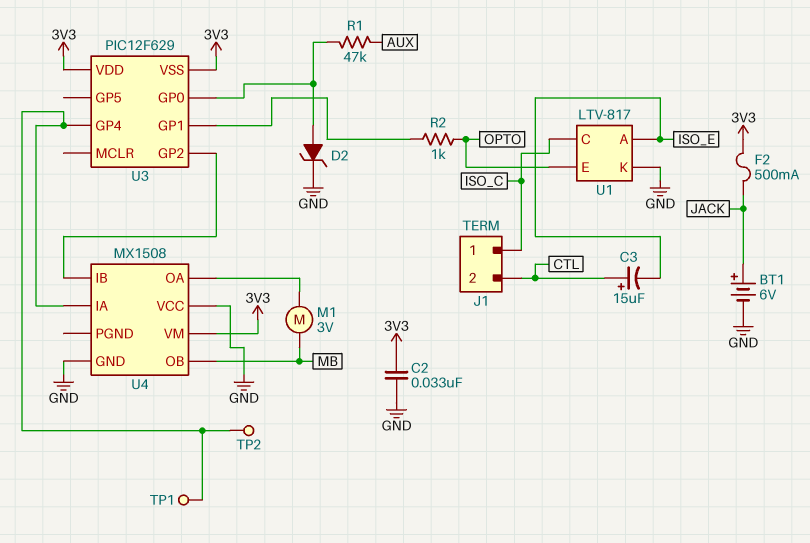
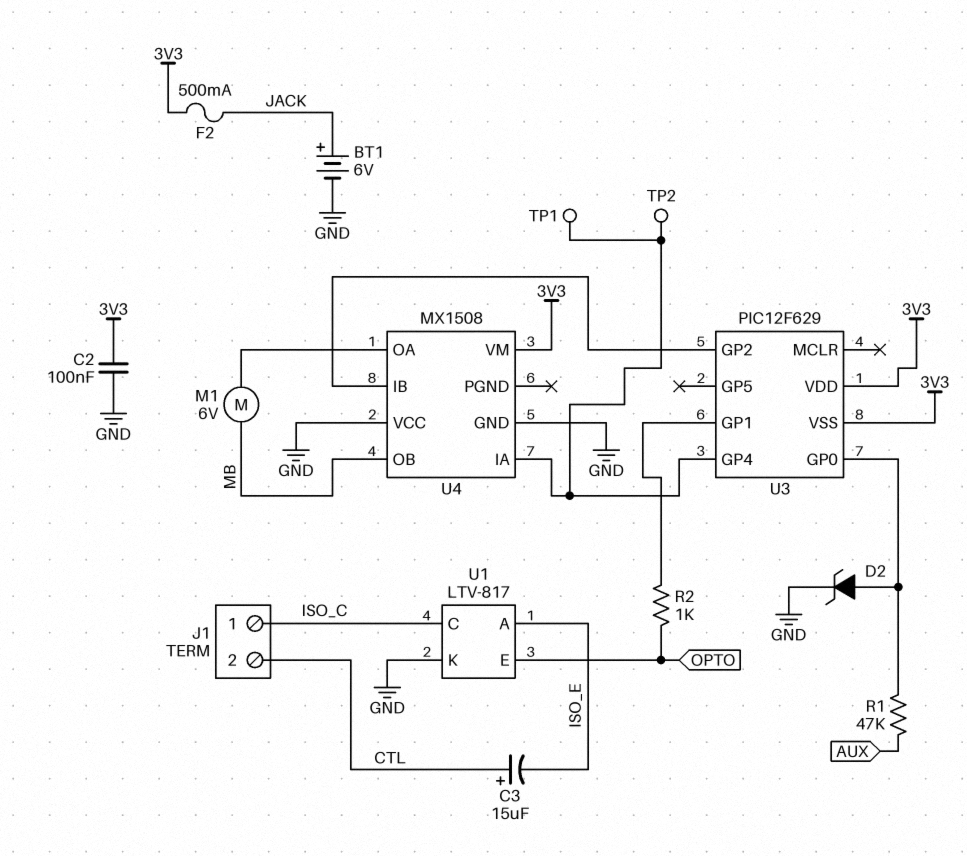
C2: 33nF (3V3, GND) -> 100nF (3V3, GND)
M1: motor 3V (MB, U4/OA) -> motor 6V (MB, U4/OA)

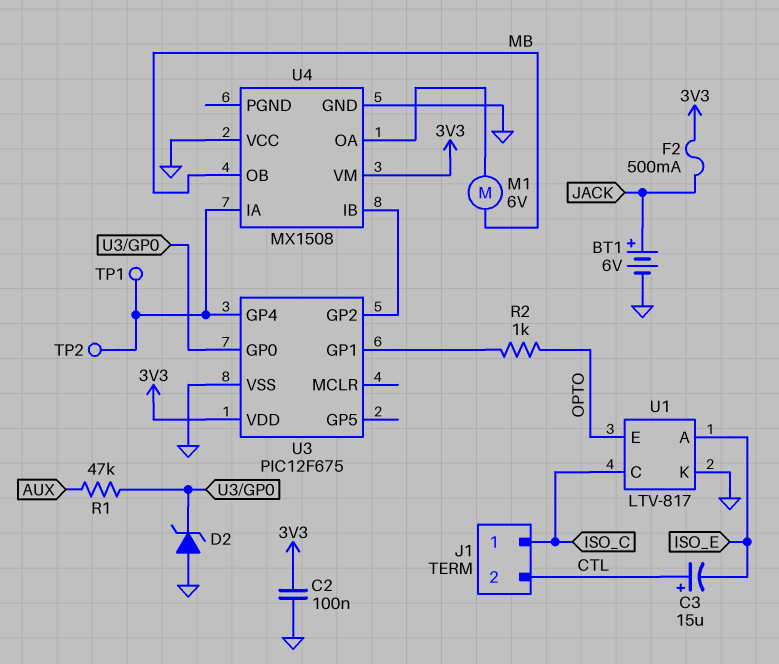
D2: zener (A U3/GP0, K GND) -> zener (A GND, K U3/GP0)
U3: PIC12F629 -> PIC12F675
U3 pin VSS: 3V3 -> GND

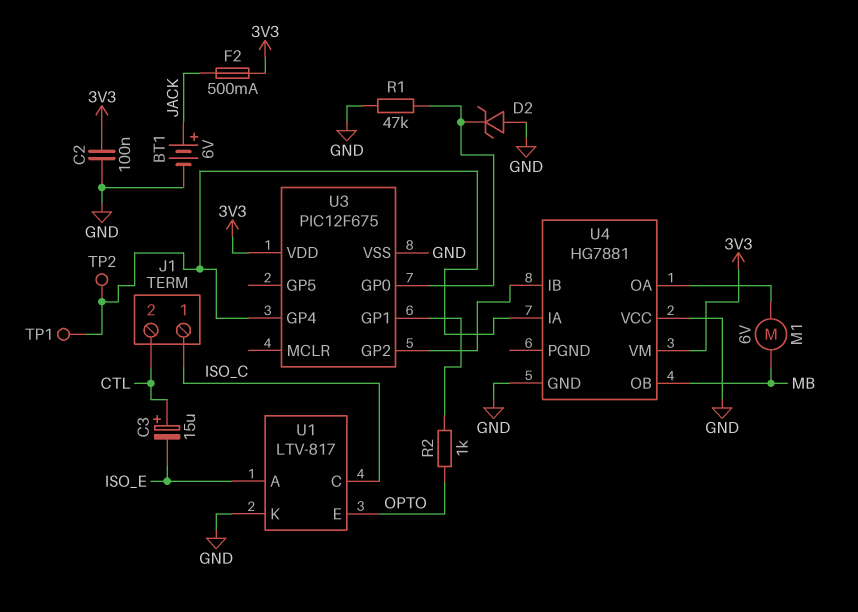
R1: 47k (AUX, U3/GP0) -> 47k (GND, U3/GP0)
U4: MX1508 -> HG7881

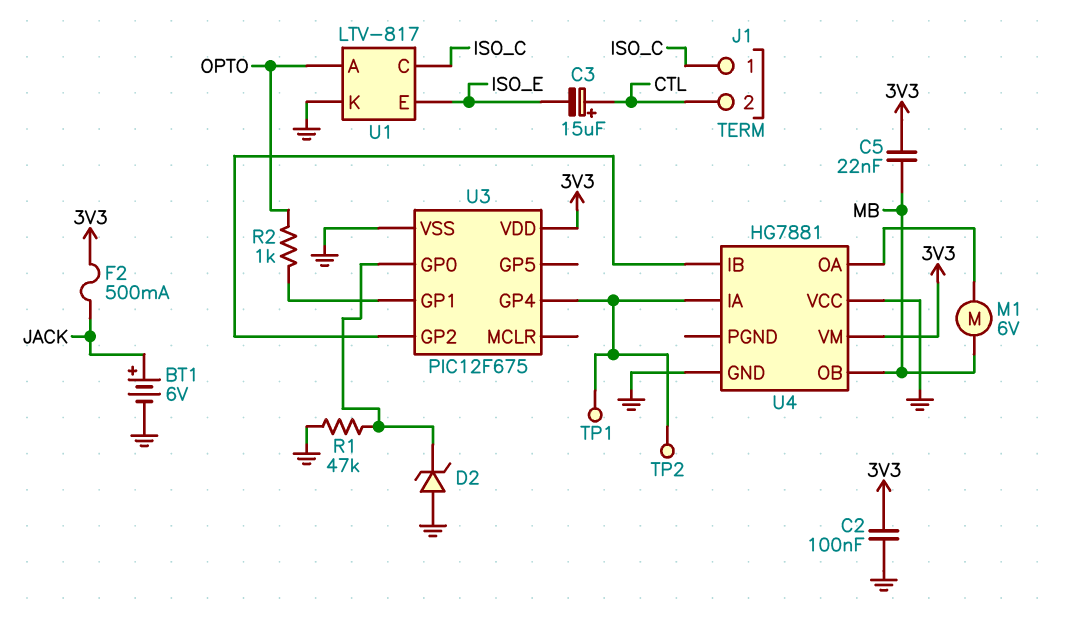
C5: none -> 22nF (3V3, MB)
U1 pin A: ISO_E -> OPTO
U1 pin E: OPTO -> ISO_E

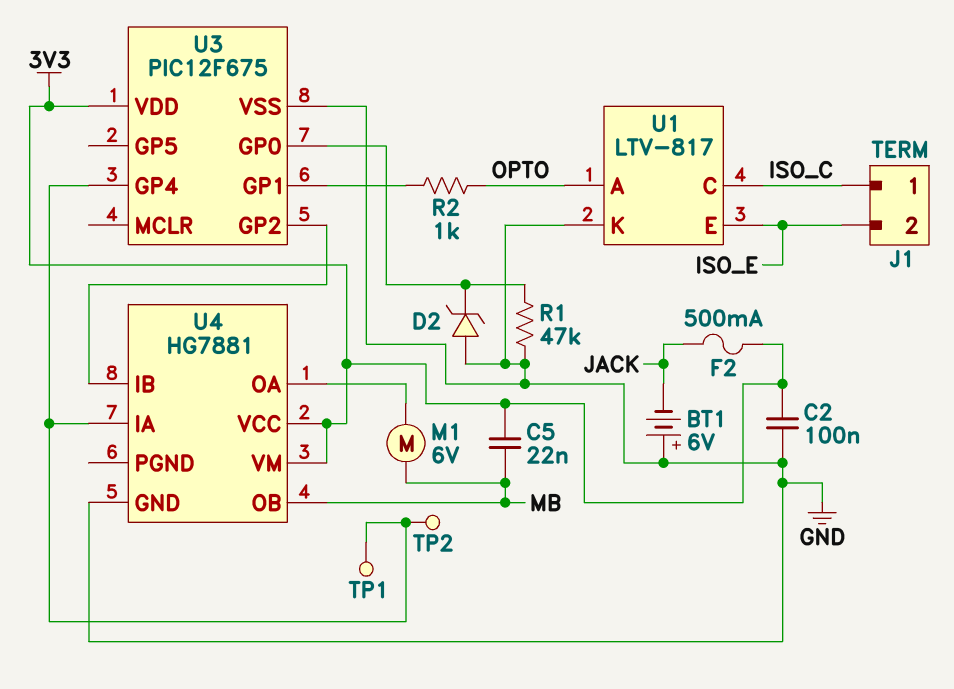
BT1: 6V (plus JACK, minus GND) -> 6V (plus GND, minus JACK)
C3: 15uF (plus CTL, minus ISO_E) -> none
J1 pin 2: CTL -> ISO_E
U4 pin VCC: GND -> 3V3

